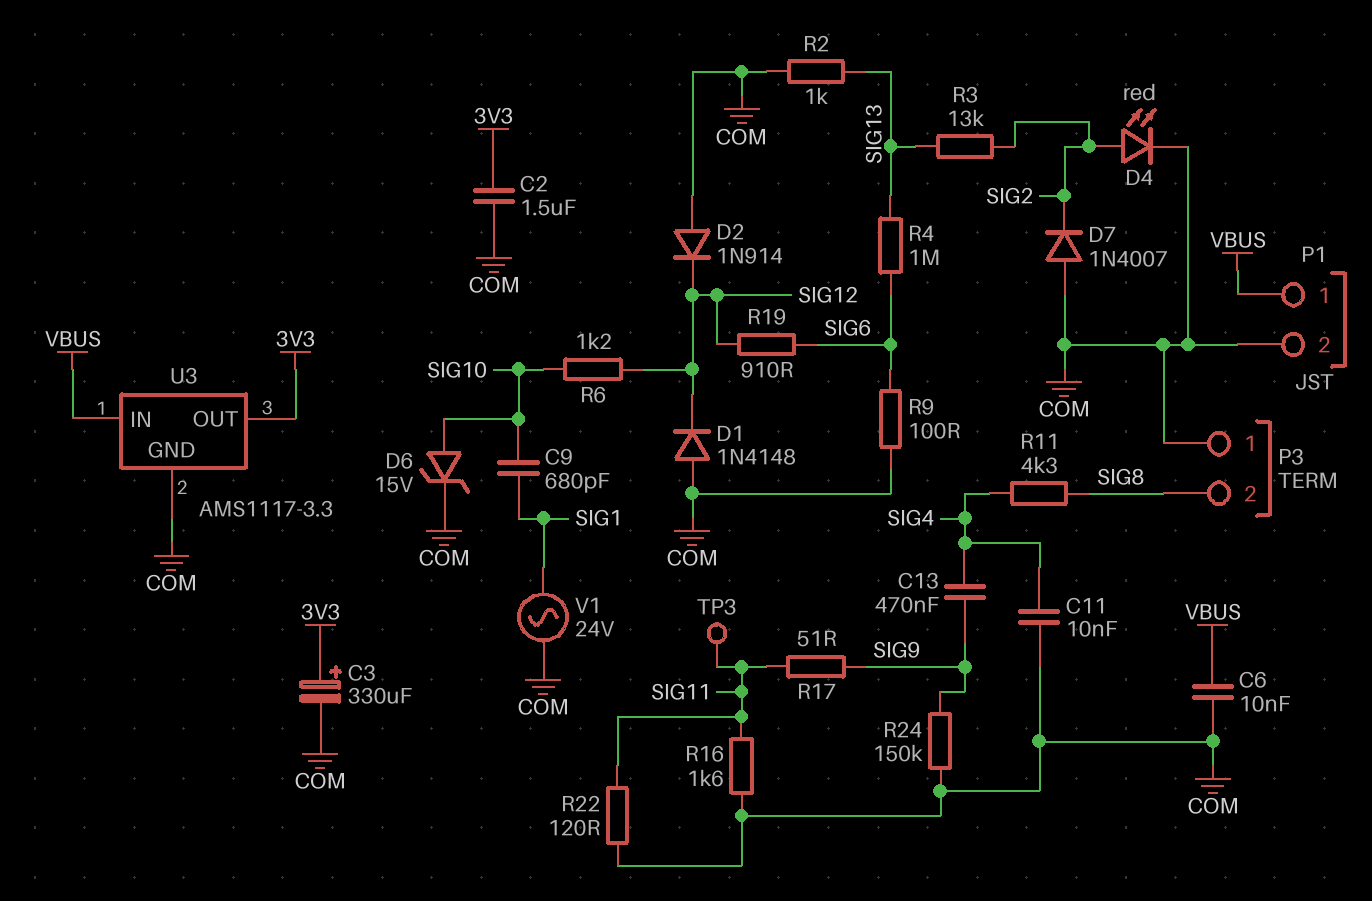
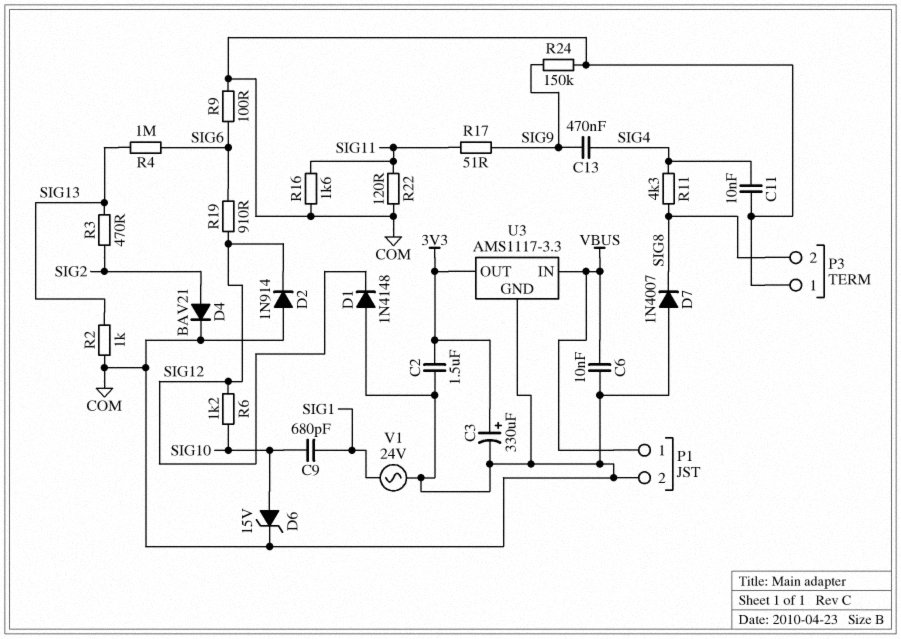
D4: LED red (A SIG2, K COM) -> diode BAV21 (A SIG2, K COM)
D7: diode 1N4007 (A COM, K SIG2) -> diode 1N4007 (A COM, K SIG8)
R3: 13k (SIG2, SIG13) -> 470 (SIG2, SIG13)
TP3: test point (SIG11) -> none

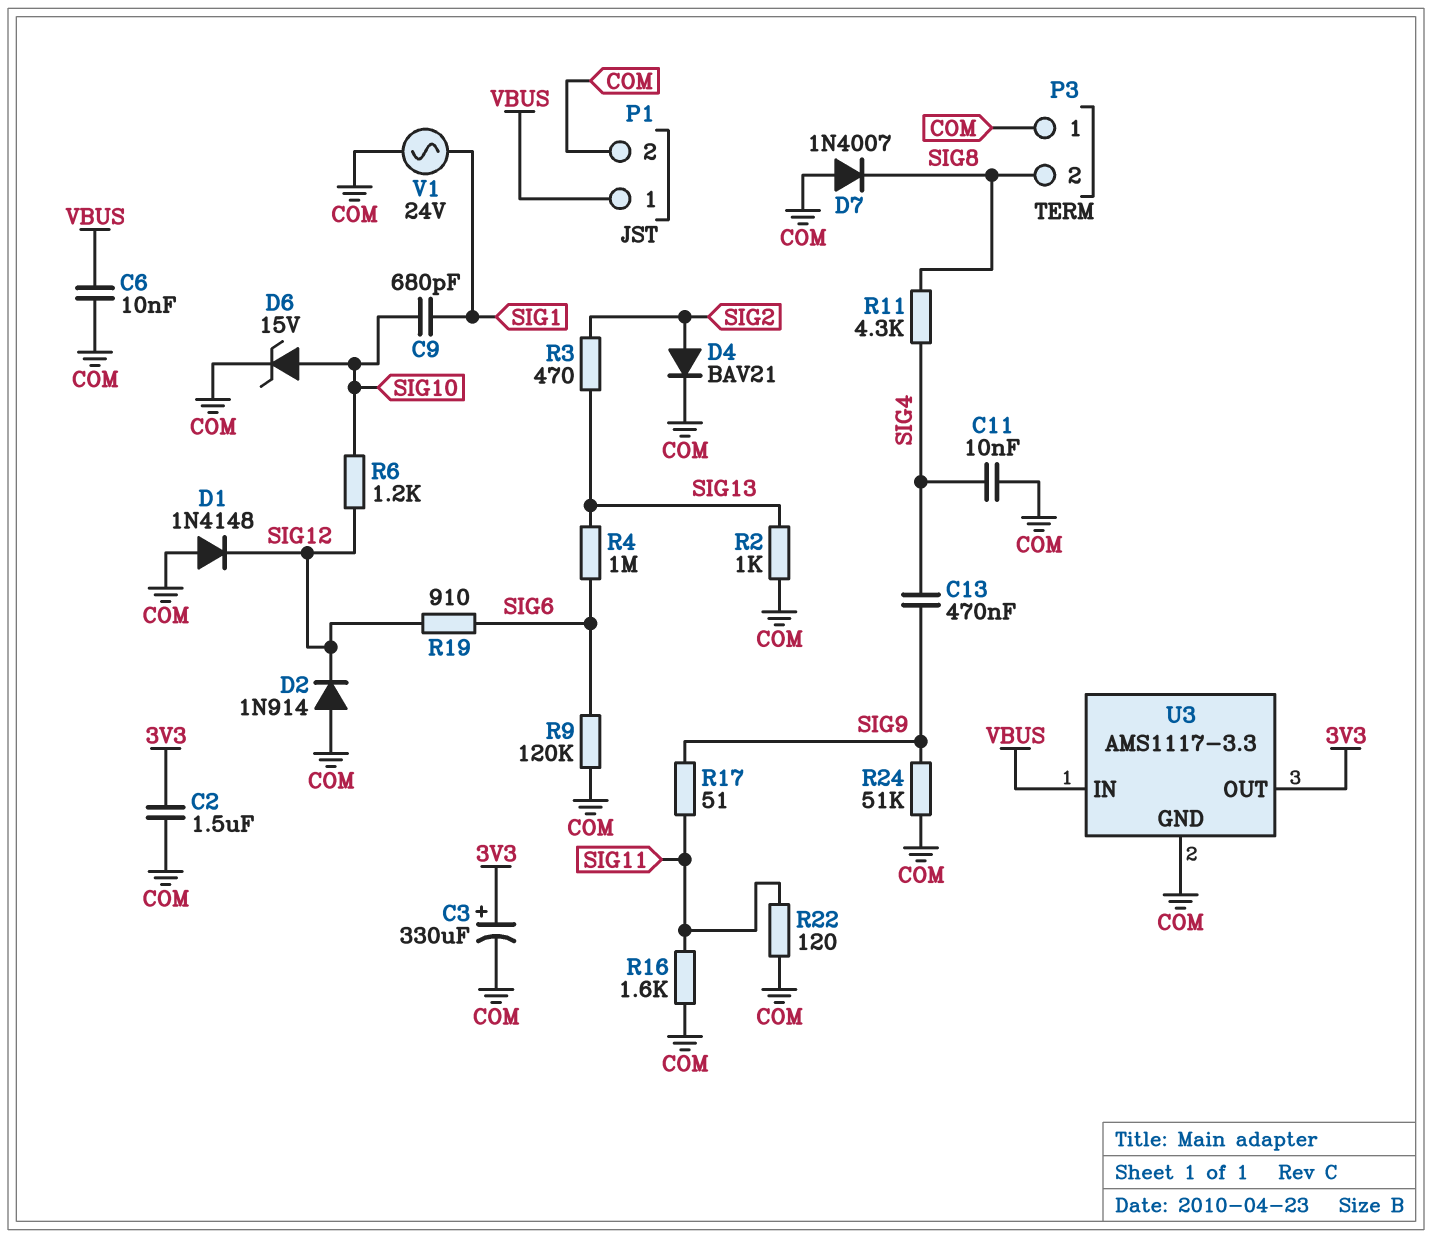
R9: 100 (COM, SIG6) -> 120k (COM, SIG6)
R24: 150k (COM, SIG9) -> 51k (COM, SIG9)

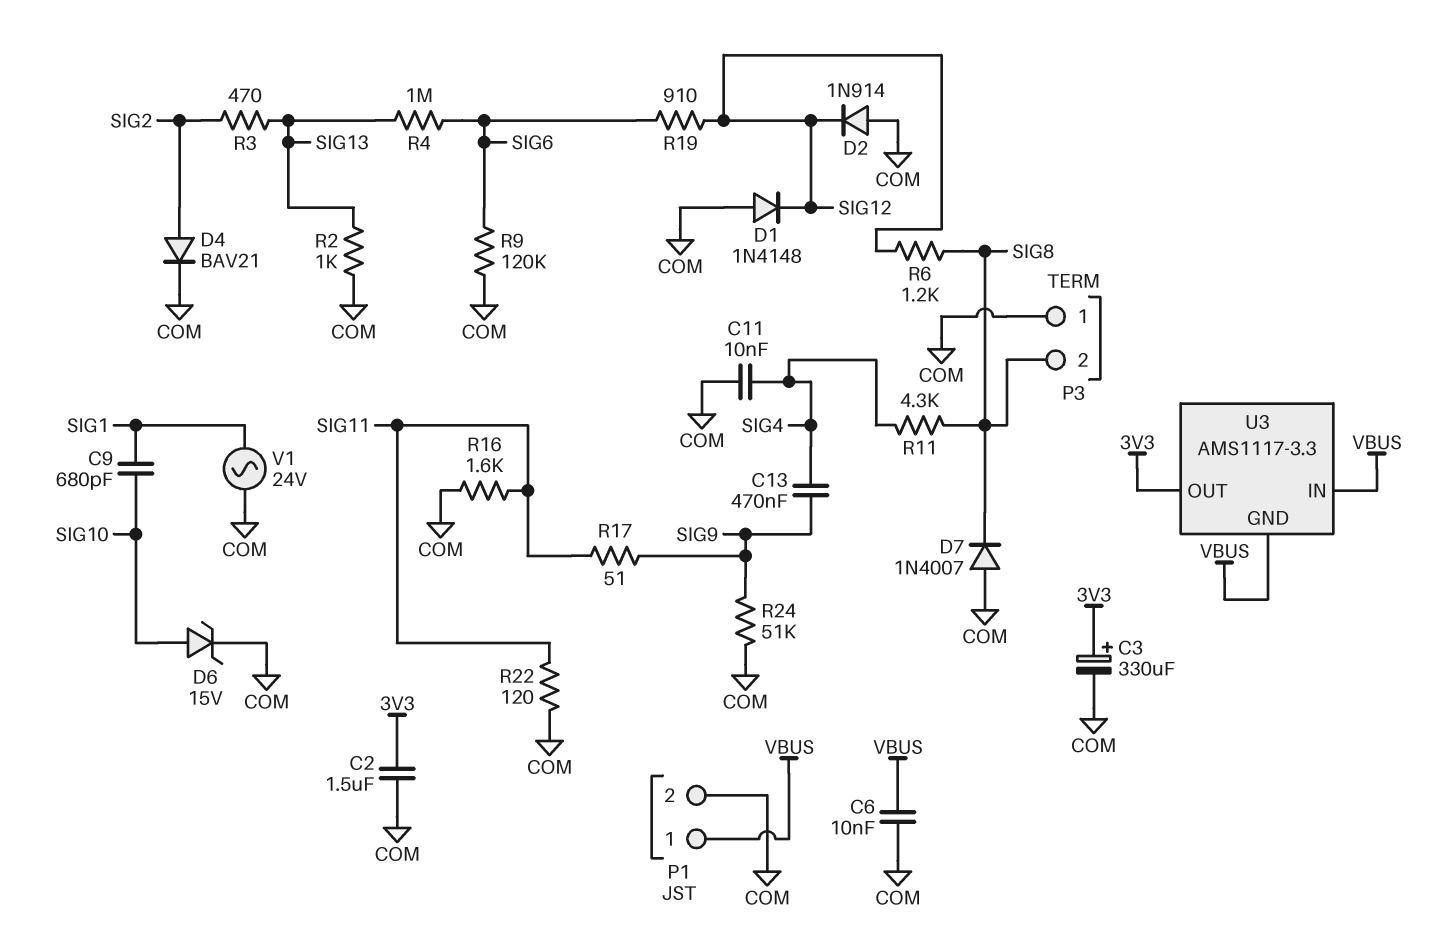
R6: 1.2k (SIG10, SIG12) -> 1.2k (SIG8, SIG12)
U3 pin GND: COM -> VBUS

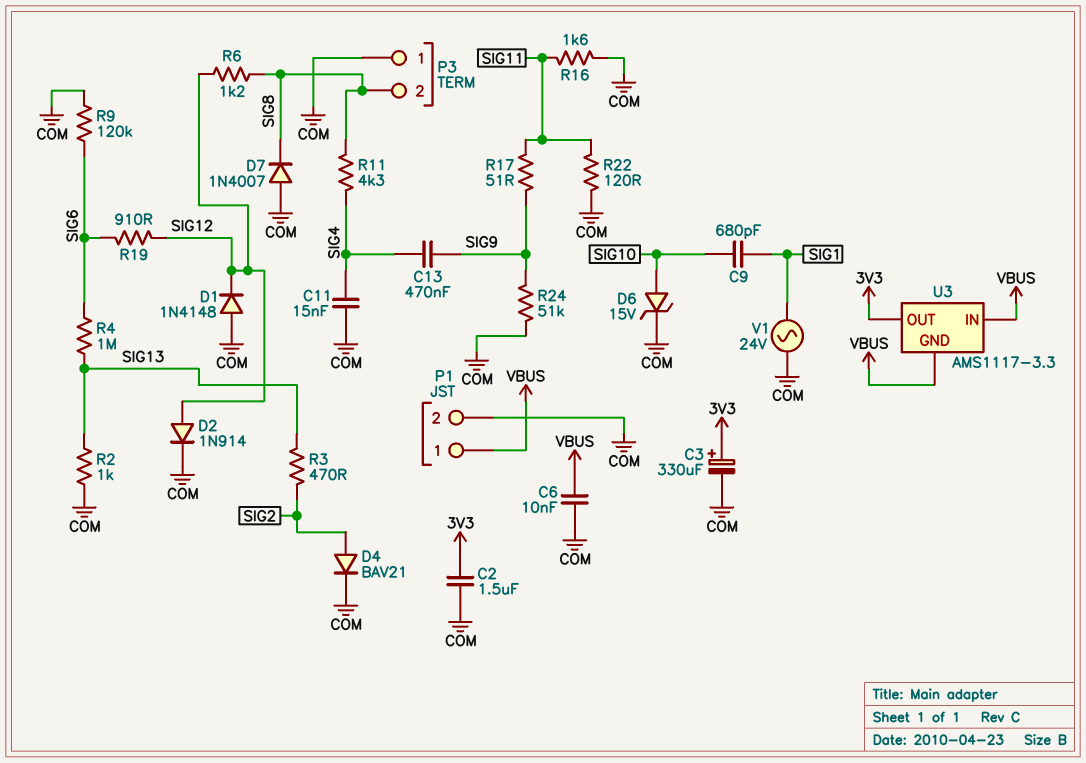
C11: 10nF (COM, SIG4) -> 15nF (COM, SIG4)
D2: diode 1N914 (A COM, K SIG12) -> diode 1N914 (A SIG12, K COM)

